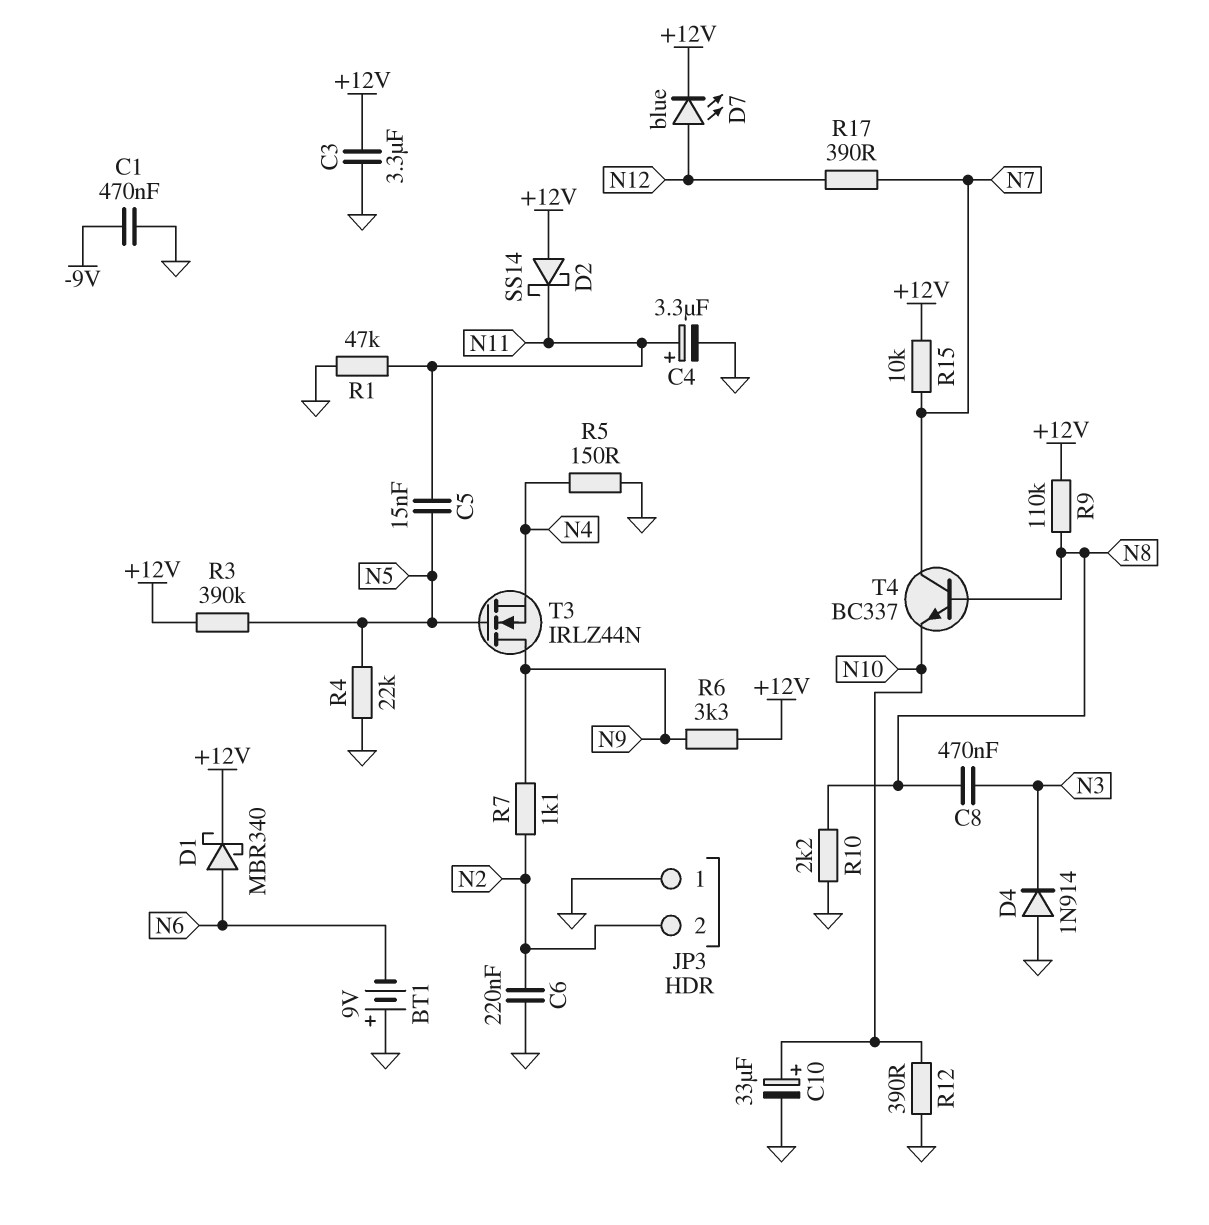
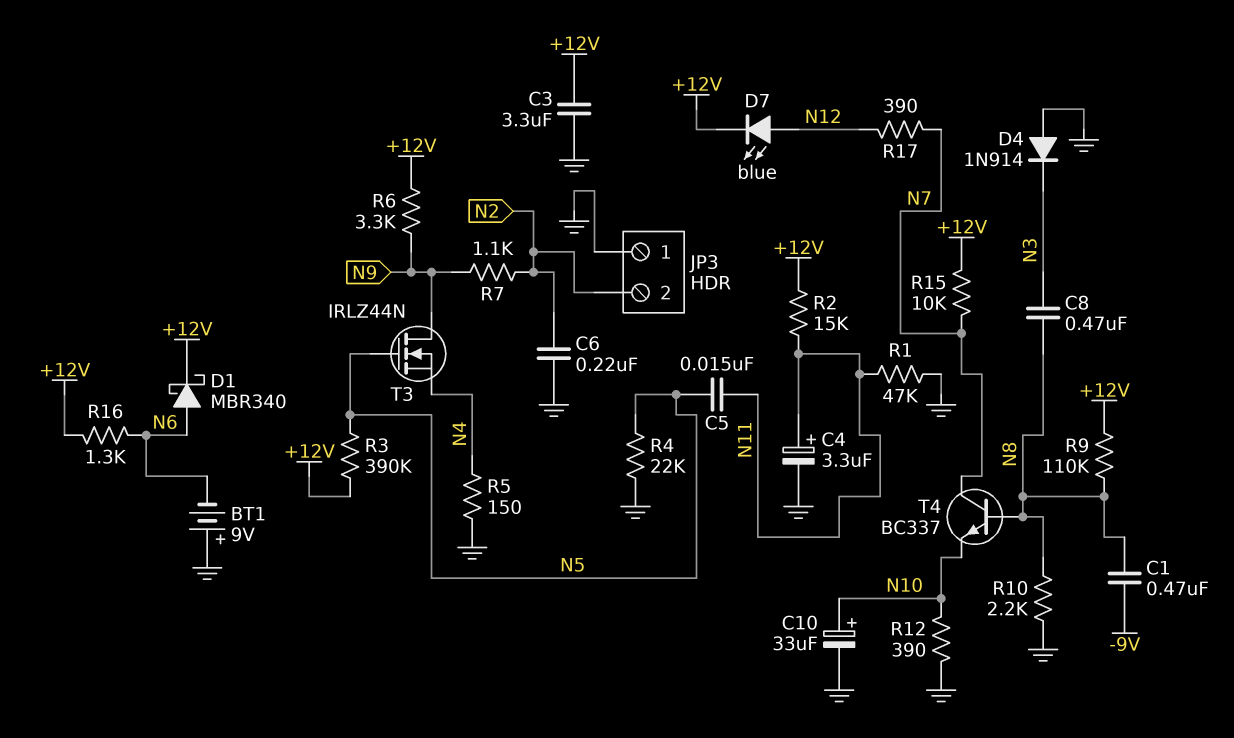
C1: 470nF (-9V, GND) -> 470nF (-9V, N8)
D2: schottky SS14 (A +12V, K N11) -> none
R2: none -> 15k (+12V, N11)
R16: none -> 1.3k (+12V, N6)

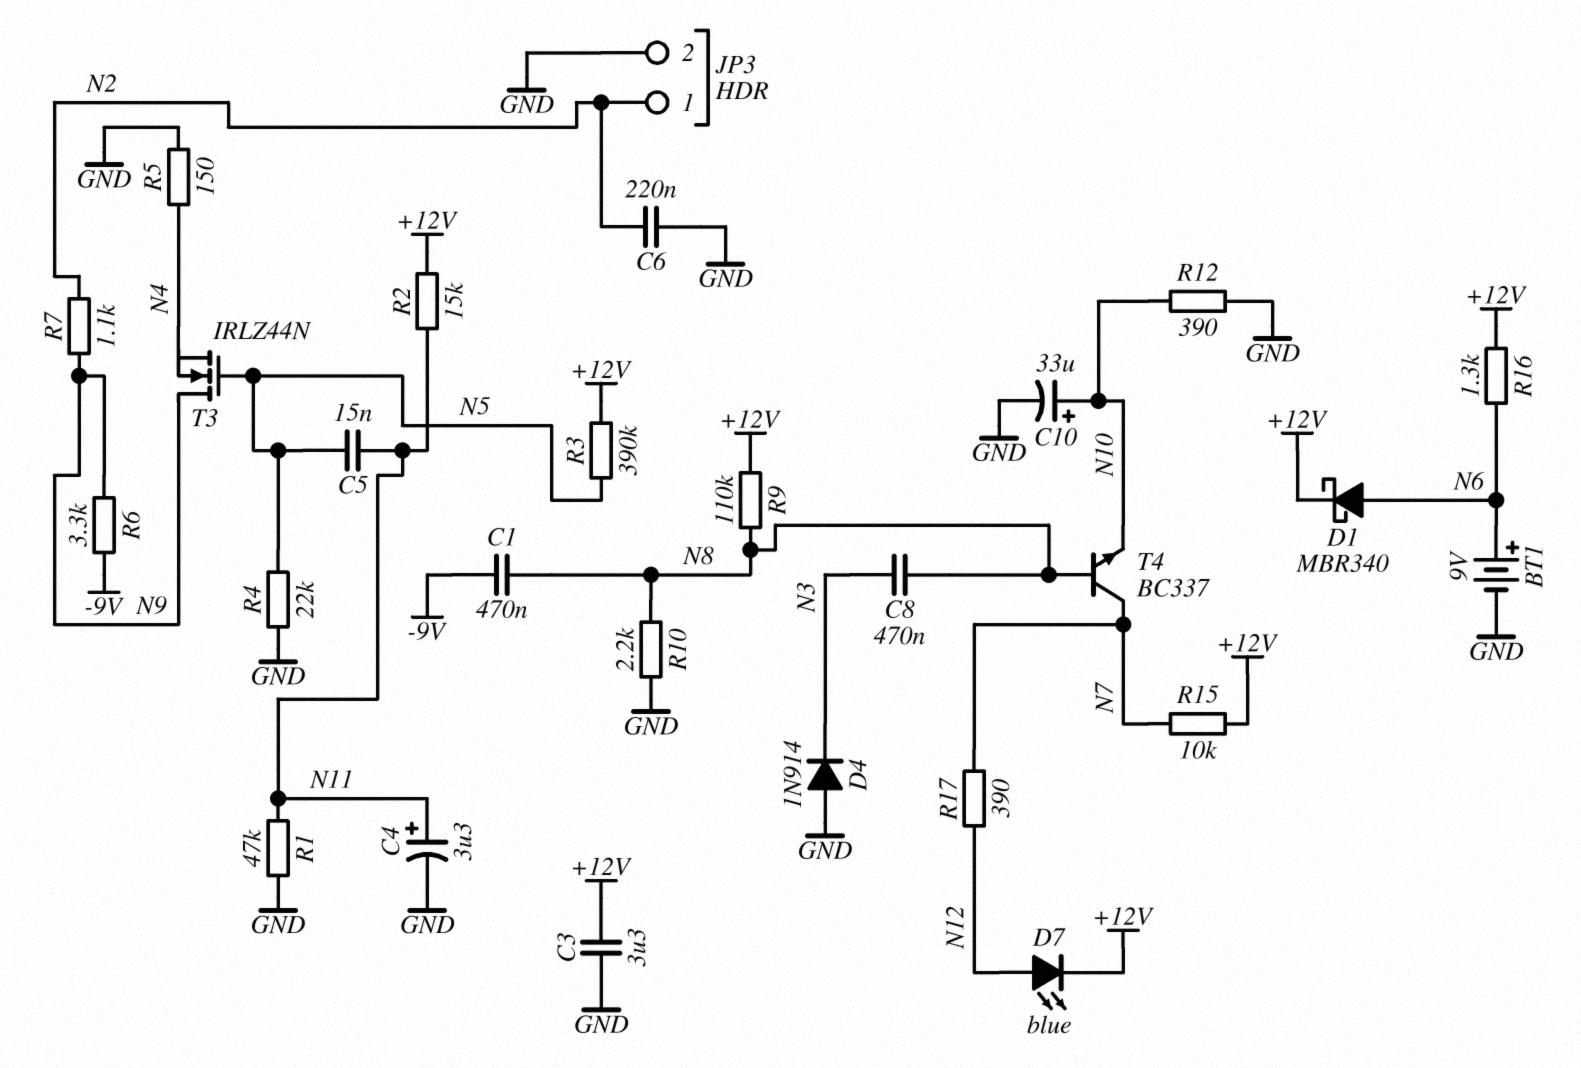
BT1: 9V (plus GND, minus N6) -> 9V (plus N6, minus GND)
JP3 pin 1: GND -> N2
JP3 pin 2: N2 -> GND
R6: 3.3k (+12V, N9) -> 3.3k (-9V, N9)

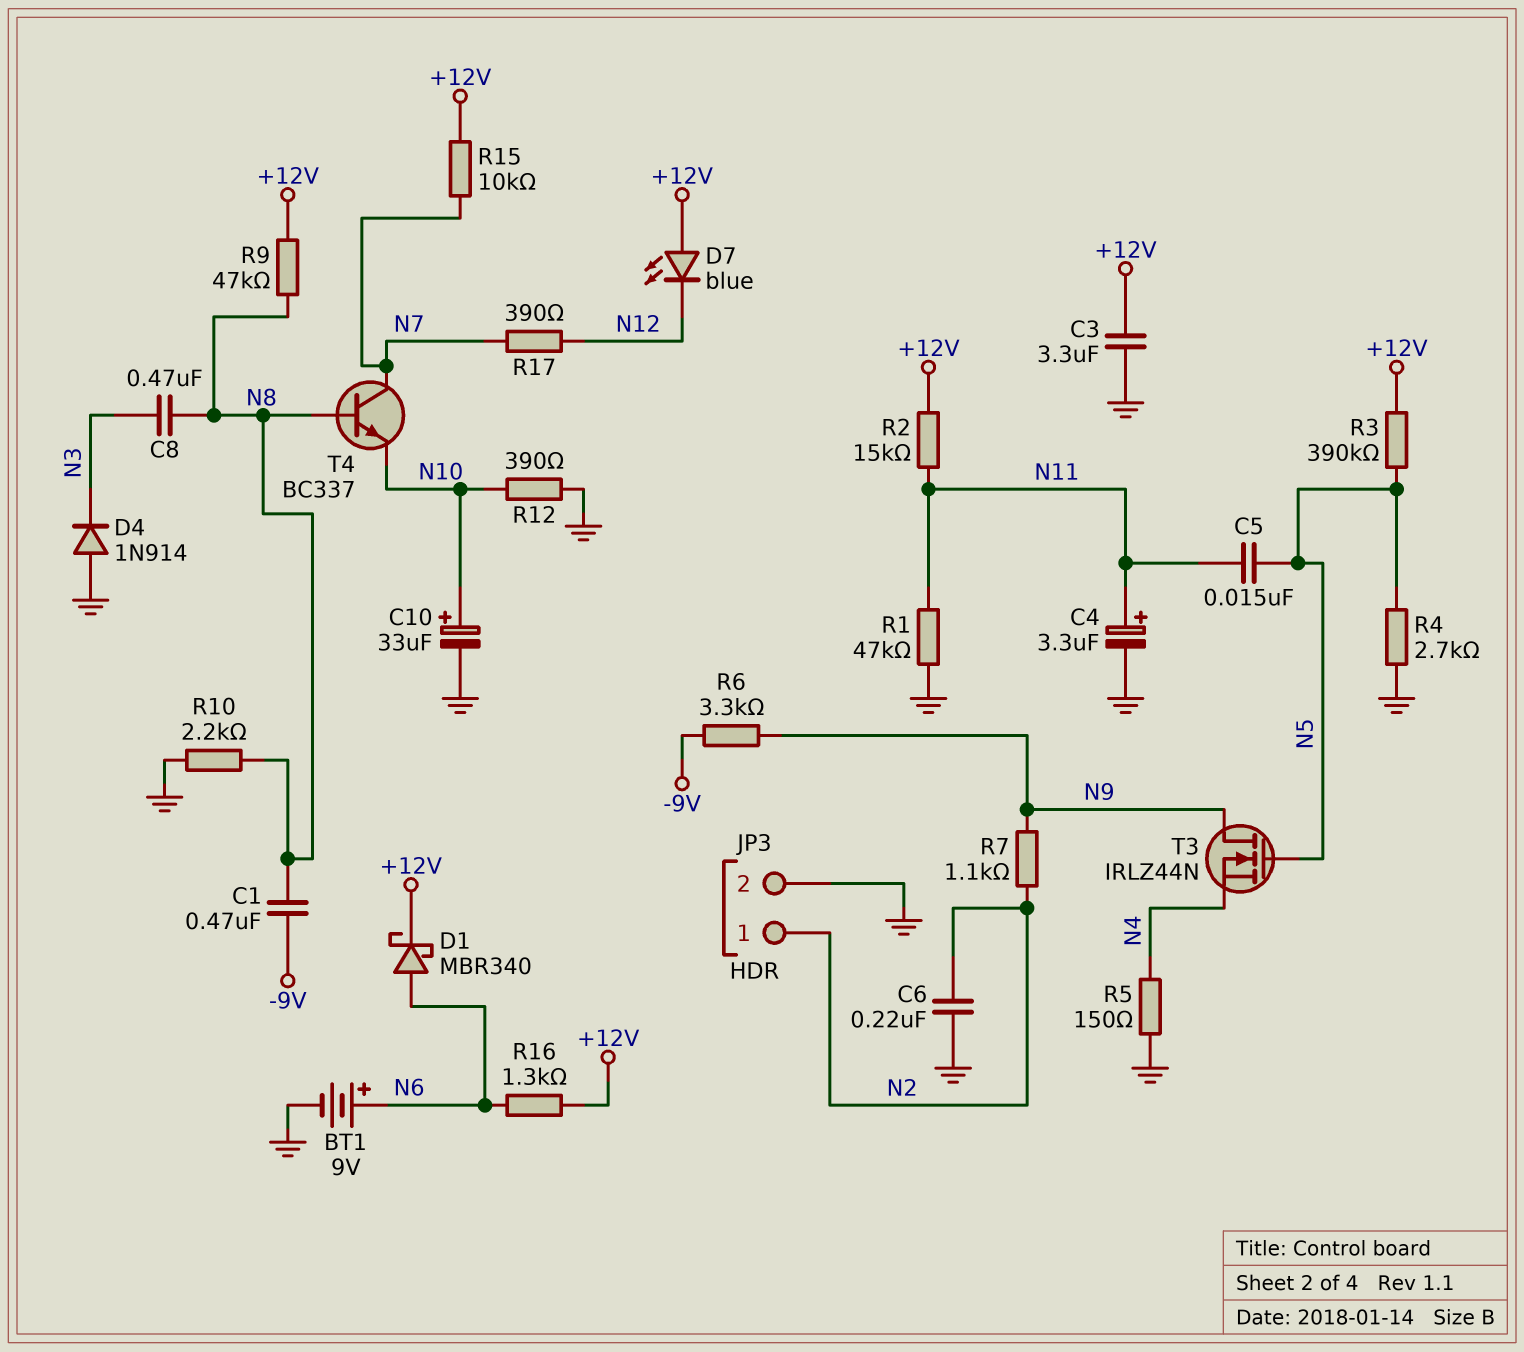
D7: LED blue (A N12, K +12V) -> LED blue (A +12V, K N12)
R4: 22k (GND, N5) -> 2.7k (GND, N5)
R9: 110k (+12V, N8) -> 47k (+12V, N8)

